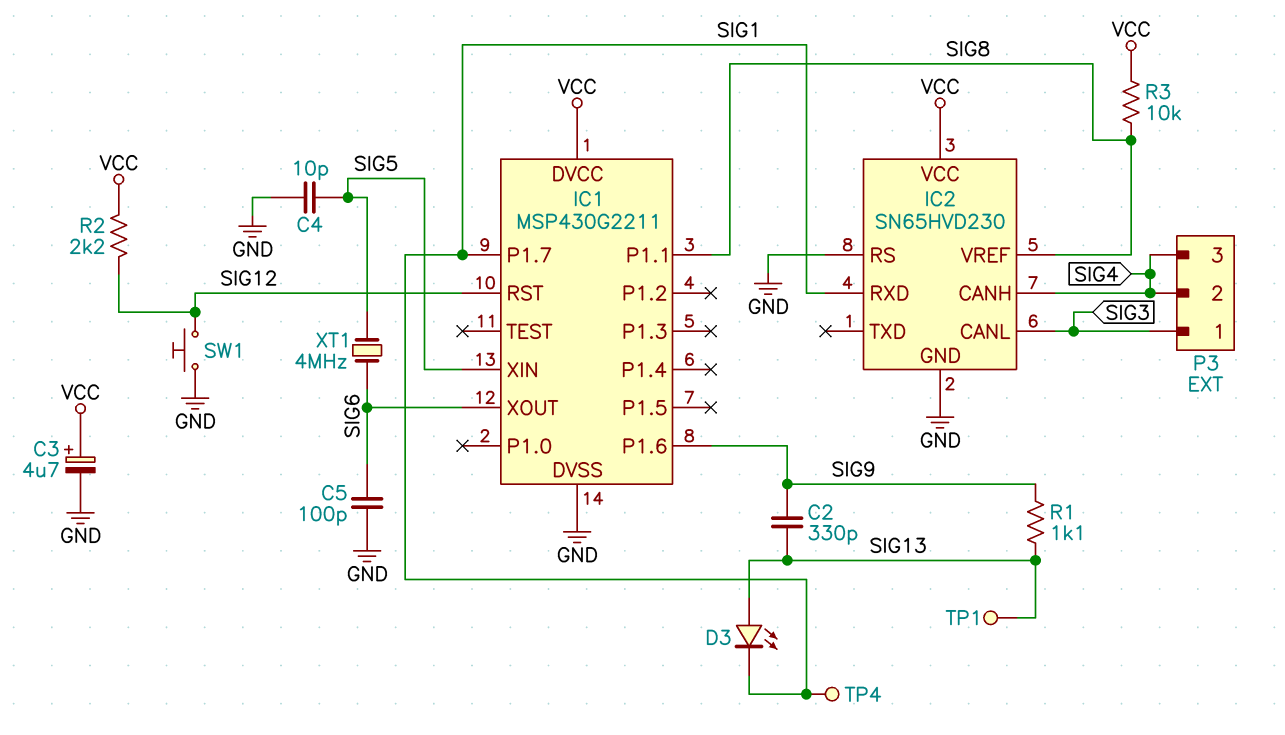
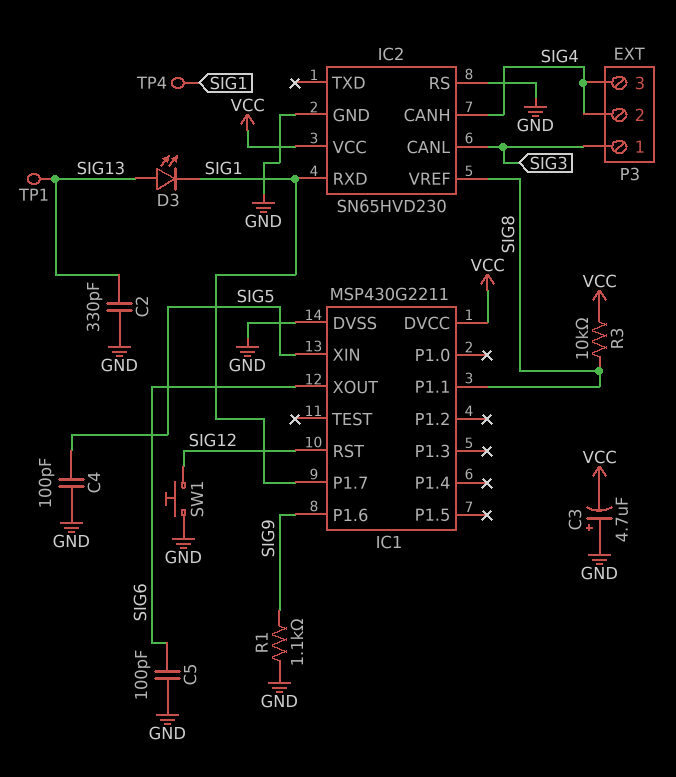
C2: 330pF (SIG9, SIG13) -> 330pF (GND, SIG13)
C3: 4.7uF (plus VCC, minus GND) -> 4.7uF (plus GND, minus VCC)
C4: 10pF (GND, SIG5) -> 100pF (GND, SIG5)
R1: 1.1k (SIG9, SIG13) -> 1.1k (GND, SIG9)
R2: 2.2k (SIG12, VCC) -> none
XT1: 4MHz (SIG5, SIG6) -> none

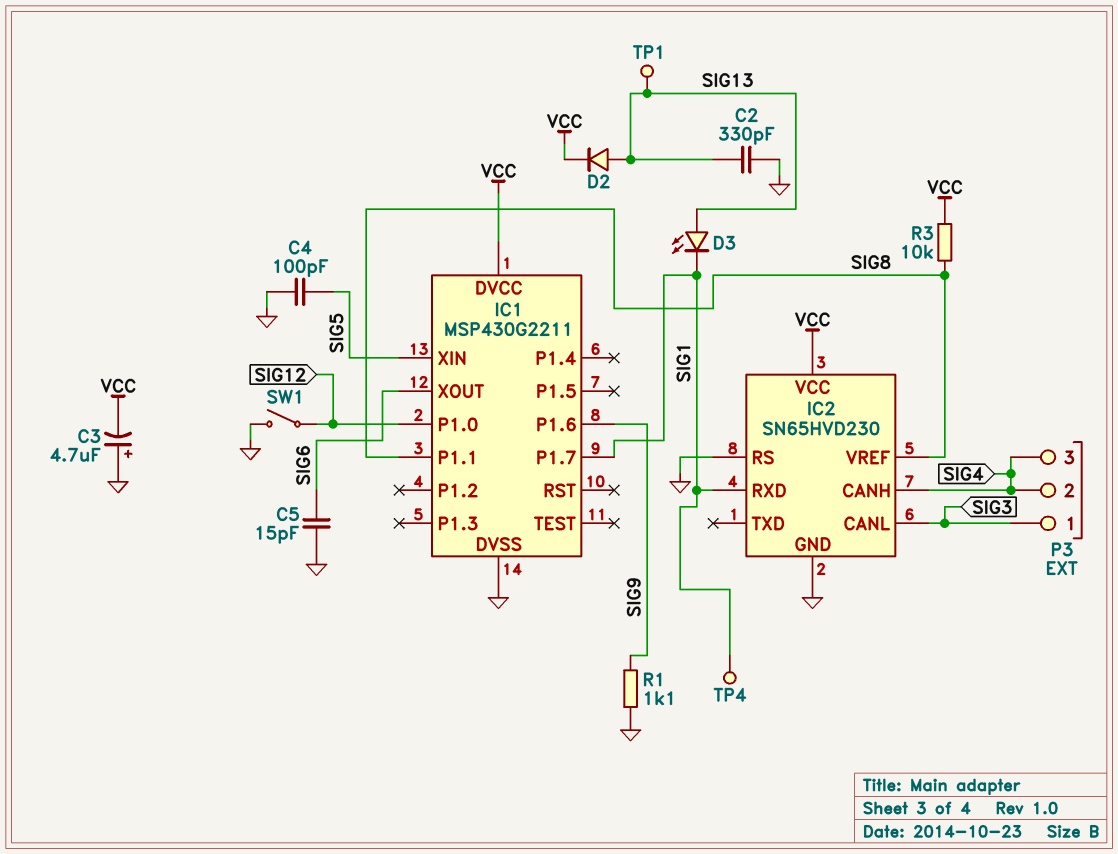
C5: 100pF (GND, SIG6) -> 15pF (GND, SIG6)
D2: none -> diode (A SIG13, K VCC)
IC1 pin P1.0: none -> SIG12
IC1 pin RST: SIG12 -> none
SW1: button (GND, SIG12) -> switch (GND, SIG12)

